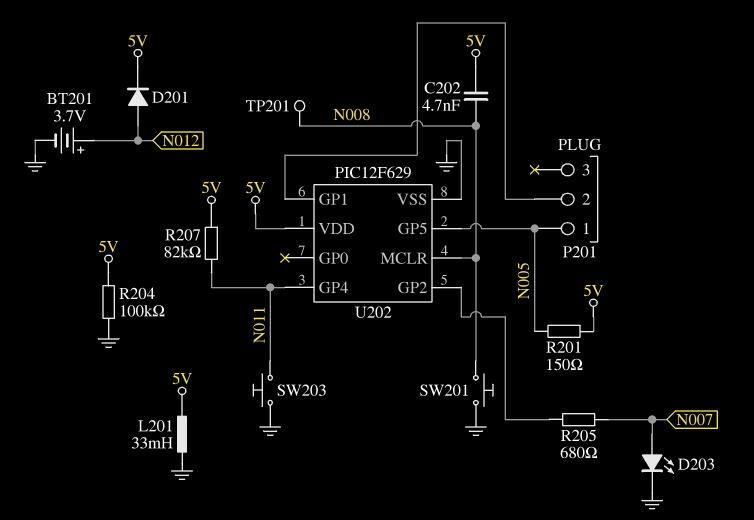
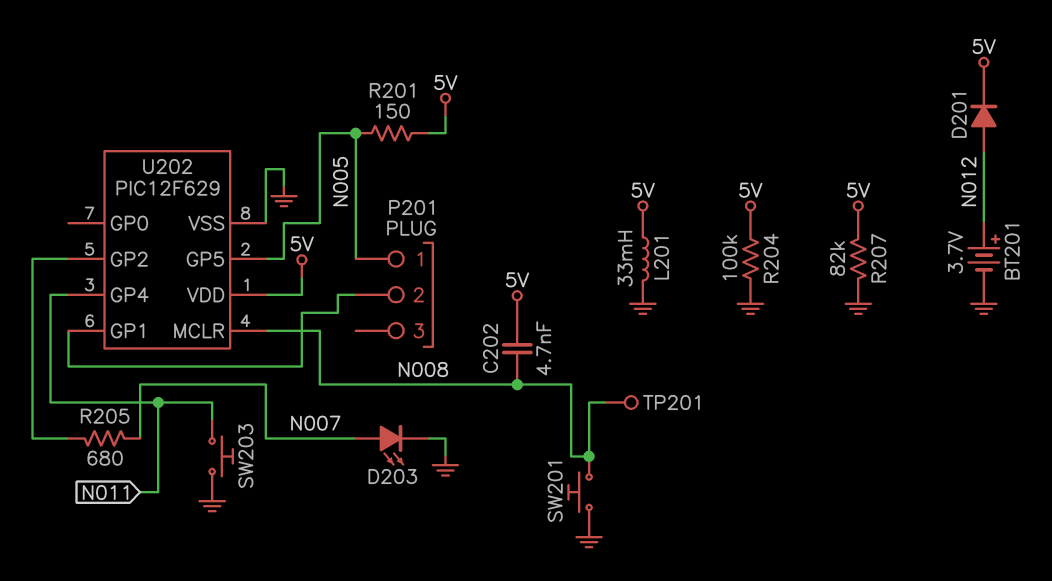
R207: 82k (5V, N011) -> 82k (5V, GND)

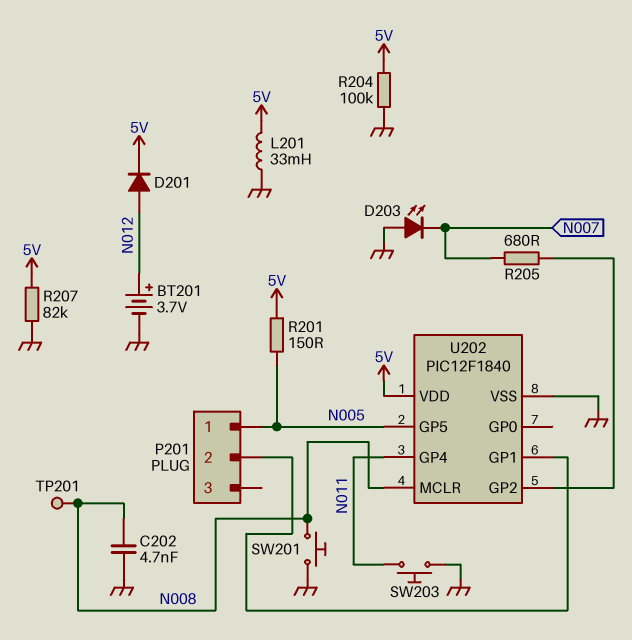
C202: 4.7nF (5V, N008) -> 4.7nF (GND, N008)
D203: LED (A N007, K GND) -> LED (A GND, K N007)
U202: PIC12F629 -> PIC12F1840

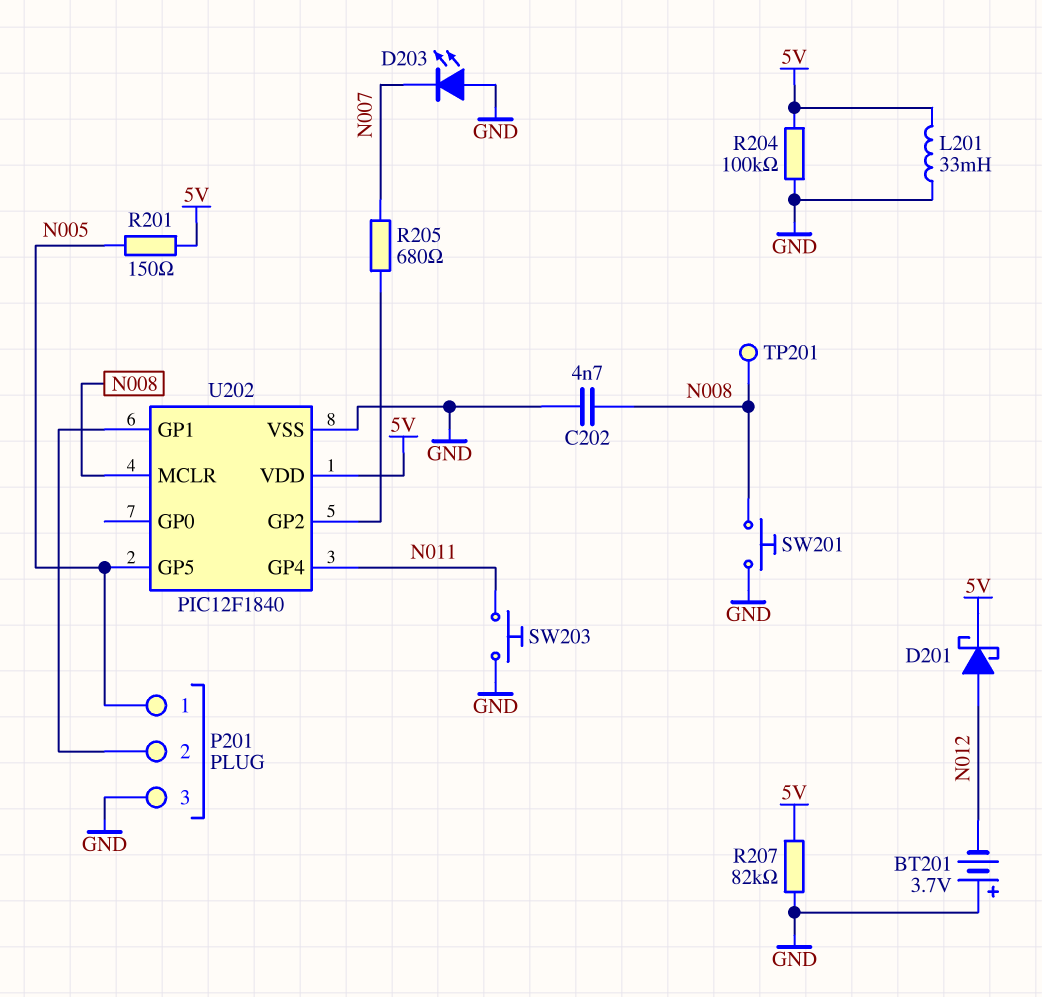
BT201: 3.7V (plus N012, minus GND) -> 3.7V (plus GND, minus N012)
D201: diode (A N012, K 5V) -> schottky (A N012, K 5V)
P201 pin 3: none -> GND

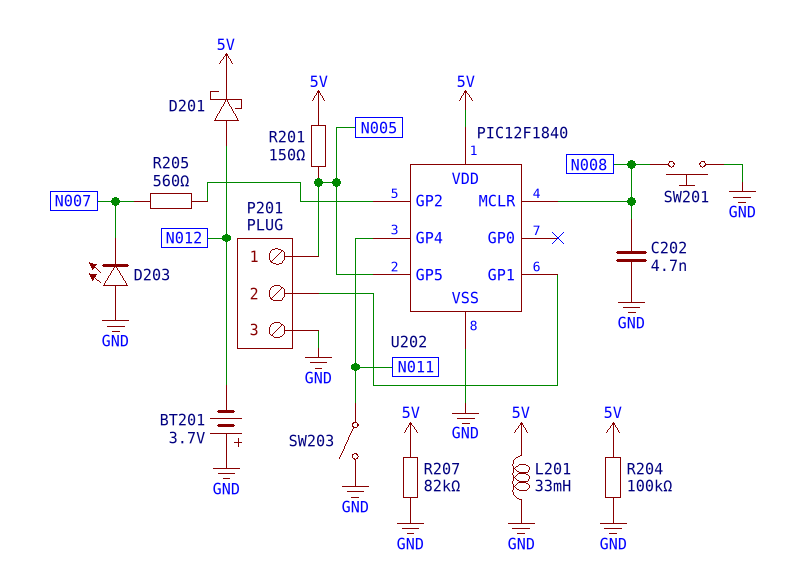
R205: 680 (N007, U202/GP2) -> 560 (N007, U202/GP2)
SW203: button (GND, N011) -> switch (GND, N011)
TP201: test point (N008) -> none

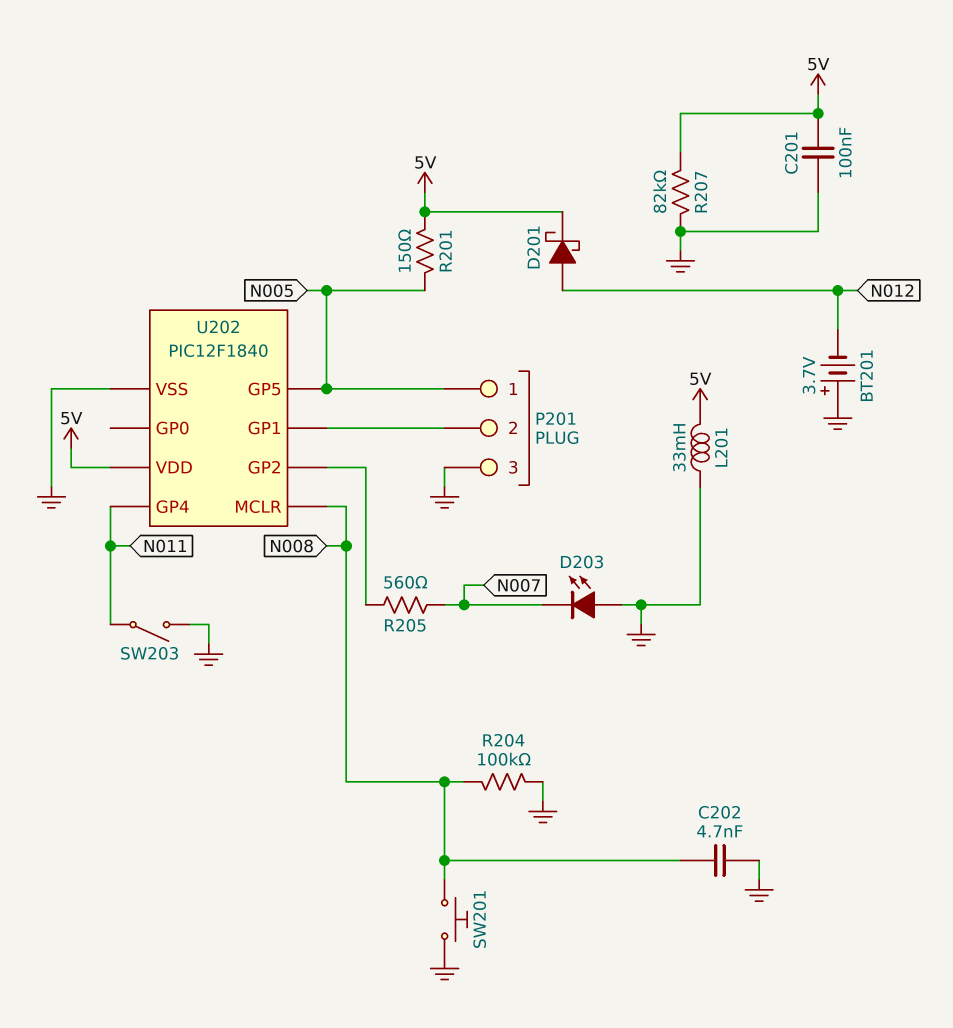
C201: none -> 100nF (5V, GND)
R204: 100k (5V, GND) -> 100k (GND, N008)

